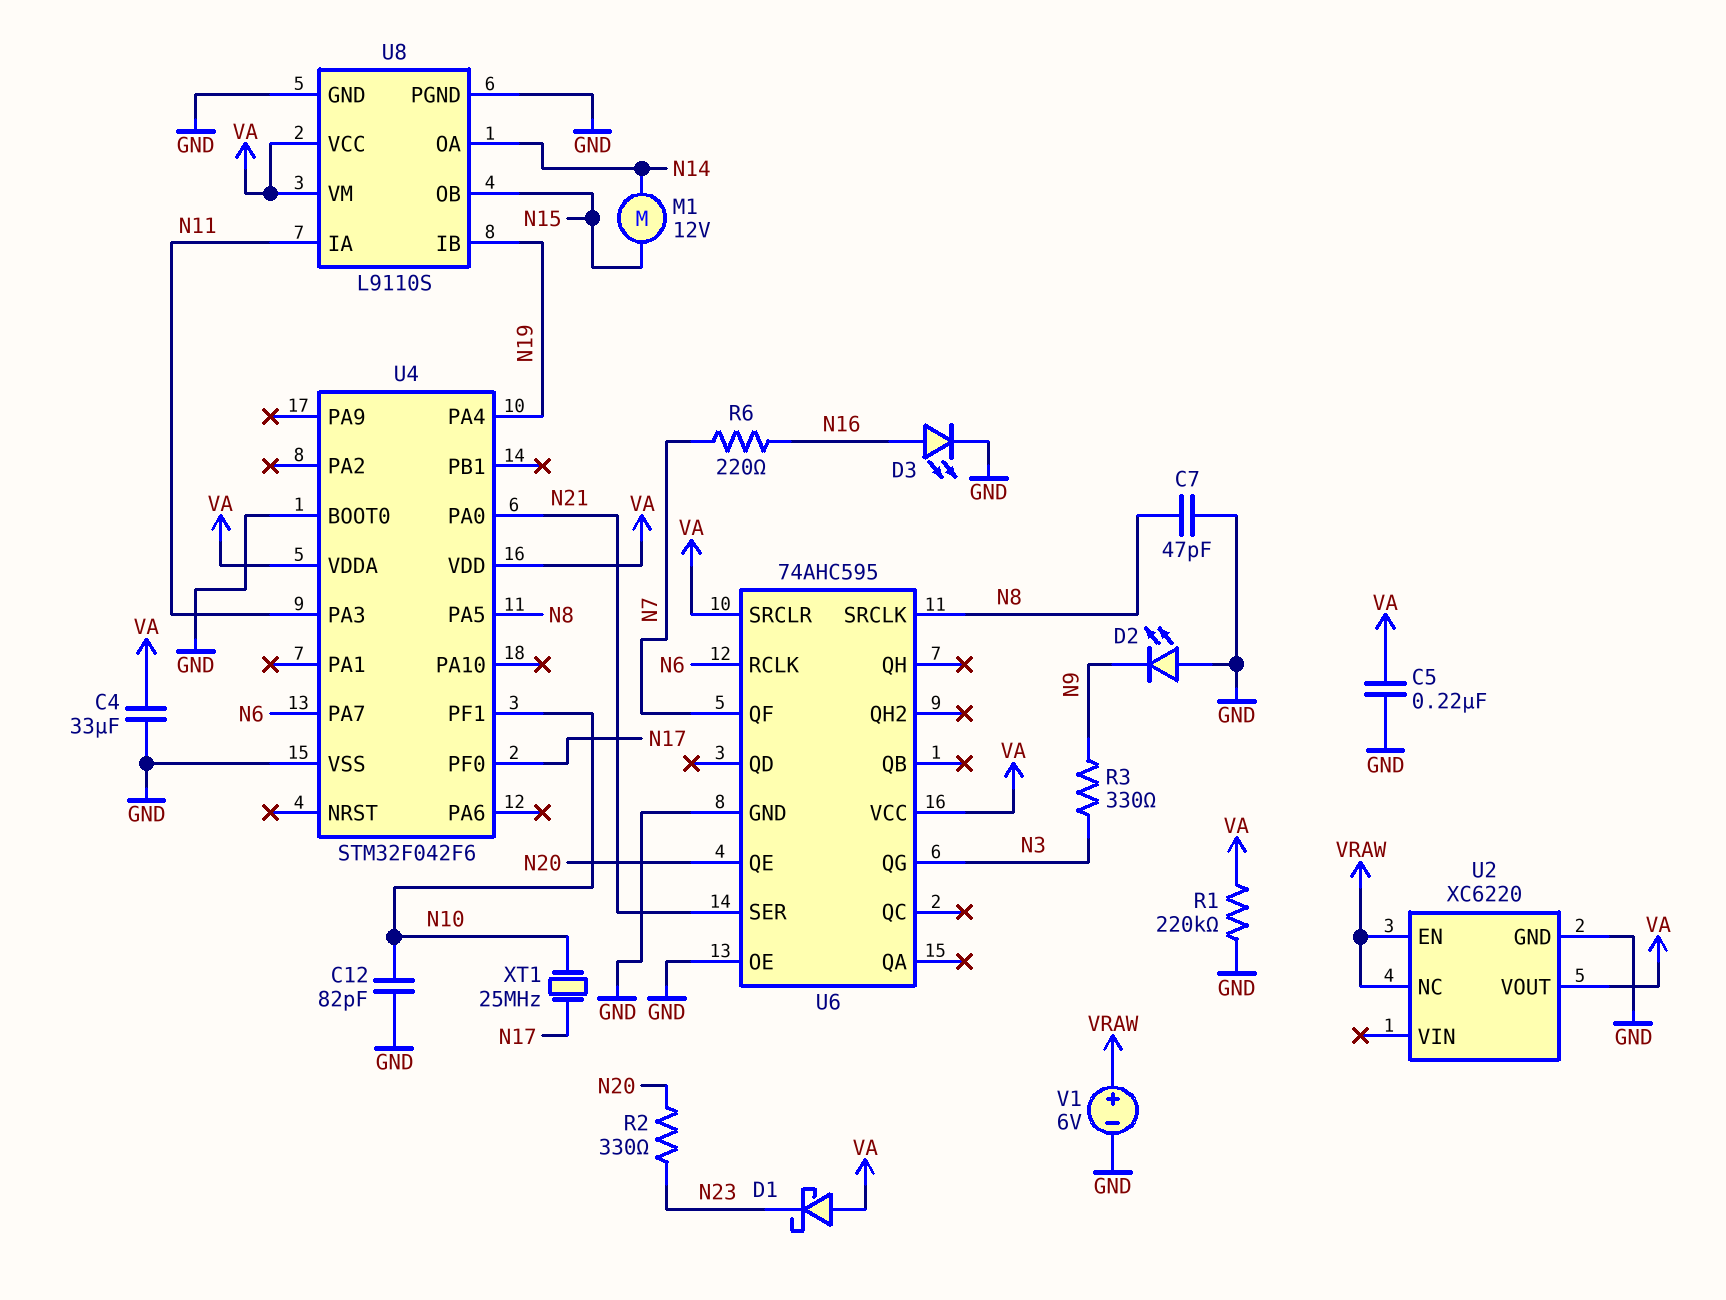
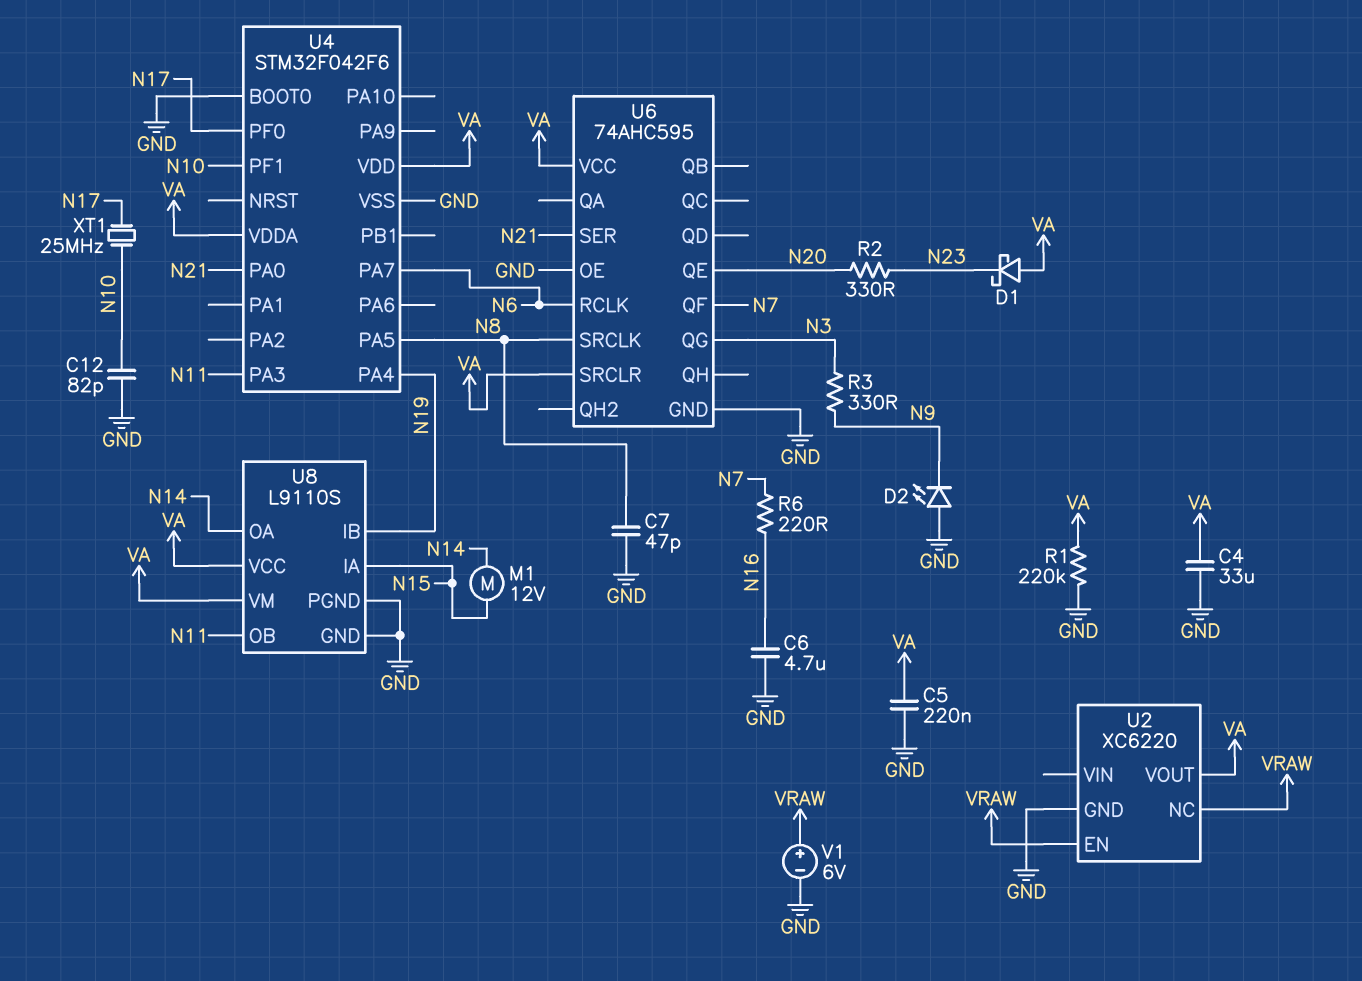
C6: none -> 4.7uF (GND, N16)
D3: LED (A N16, K GND) -> none
U8 pin IA: N11 -> N15
U8 pin OB: N15 -> N11

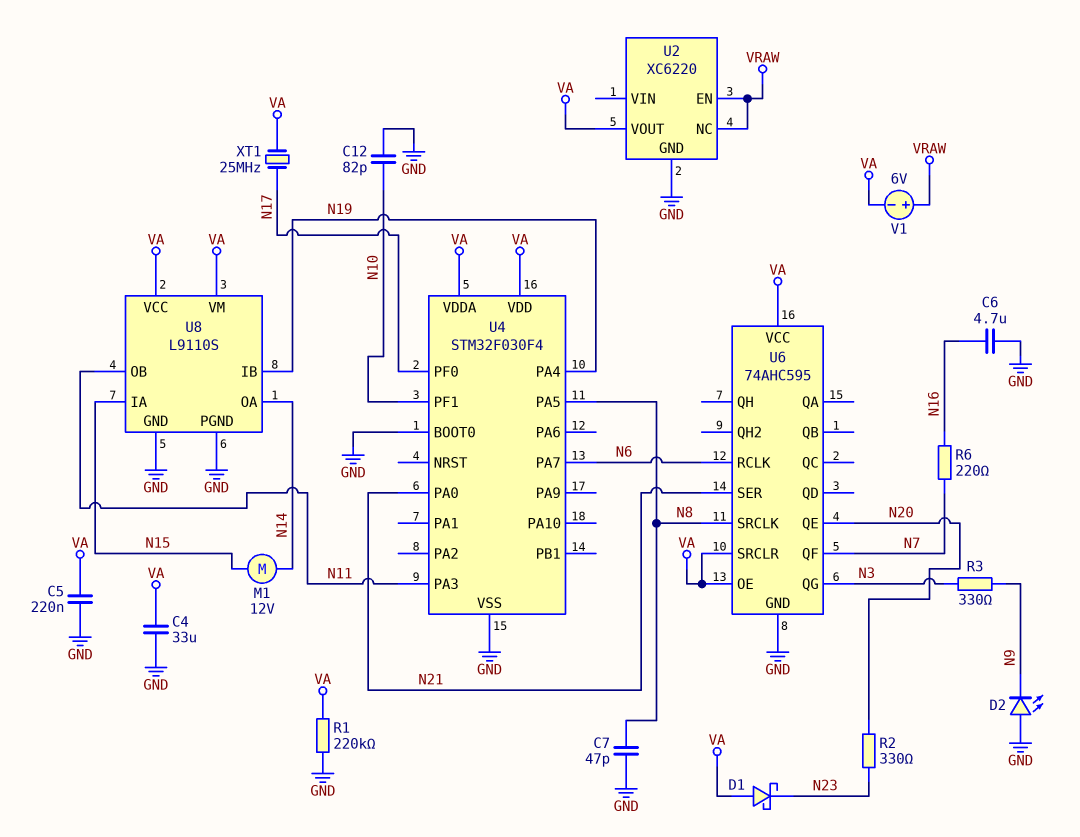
U4: STM32F042F6 -> STM32F030F4
U6 pin OE: GND -> VA
V1: 6V (plus VRAW, minus GND) -> 6V (plus VRAW, minus VA)
XT1: 25MHz (N10, N17) -> 25MHz (N17, VA)

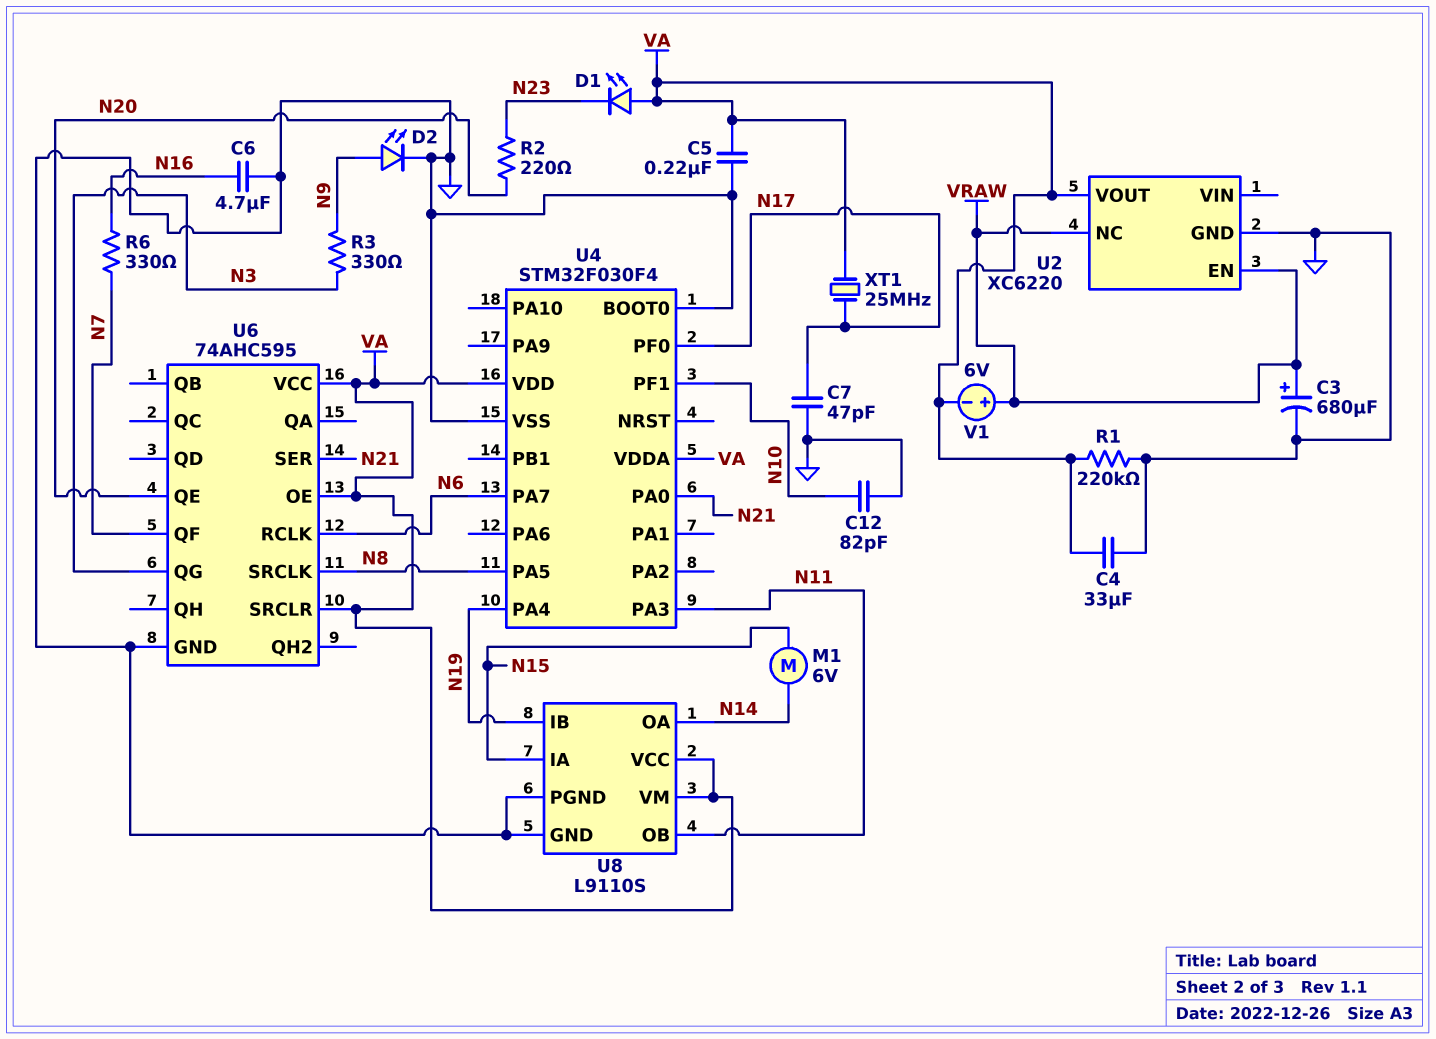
C3: none -> 680uF (plus VRAW, minus GND)
C7: 47pF (GND, N8) -> 47pF (GND, N17)
D1: schottky (A VA, K N23) -> LED (A VA, K N23)
D2: LED (A GND, K N9) -> LED (A N9, K GND)
M1: motor 12V (N14, N15) -> motor 6V (N14, N15)
R2: 330 (N20, N23) -> 220 (N20, N23)
R6: 220 (N7, N16) -> 330 (N7, N16)

